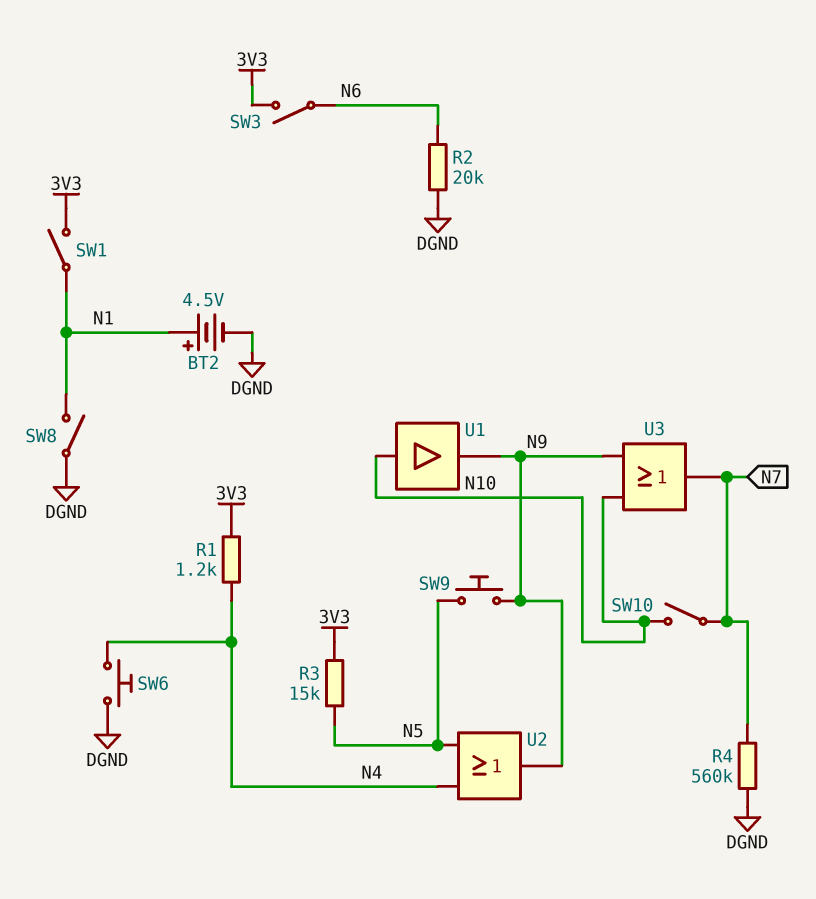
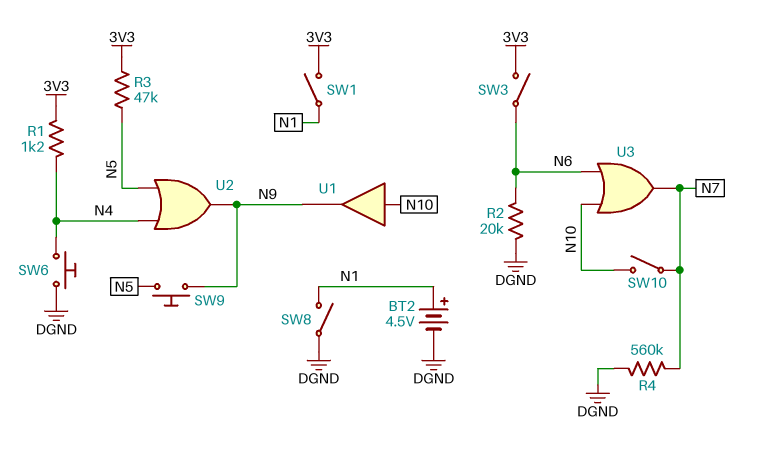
R3: 15k (3V3, N5) -> 47k (3V3, N5)
U3: OR (in N9, in N10, out N7) -> OR (in N6, in N10, out N7)

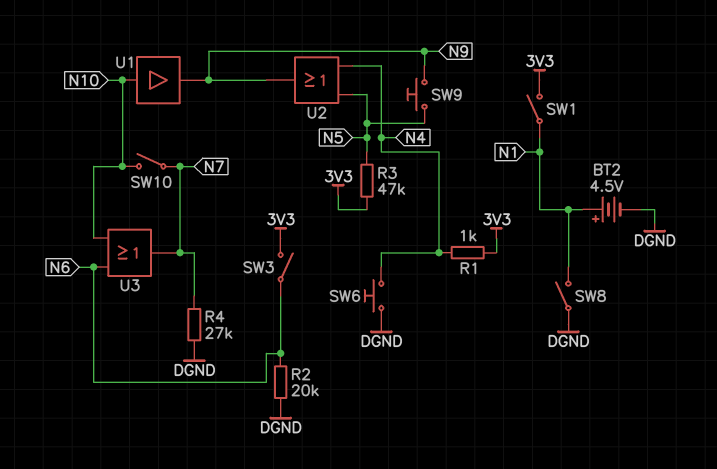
R1: 1.2k (3V3, N4) -> 1k (3V3, N4)
R4: 560k (DGND, N7) -> 27k (DGND, N7)

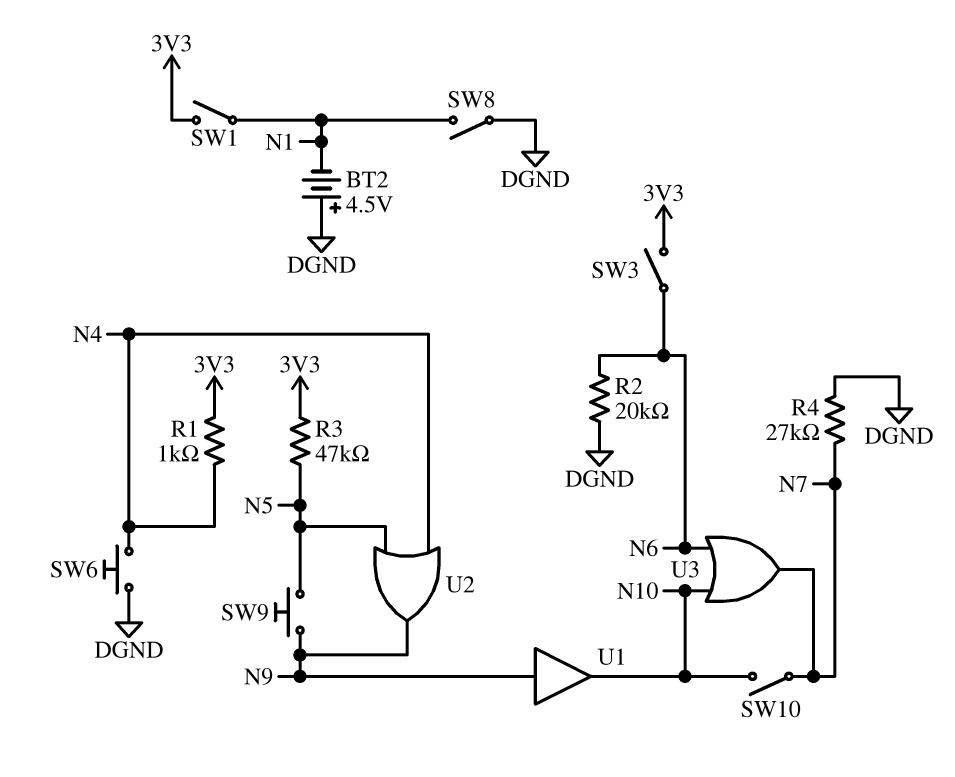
BT2: 4.5V (plus N1, minus DGND) -> 4.5V (plus DGND, minus N1)
U1: buffer (in N10, out N9) -> buffer (in N9, out N10)

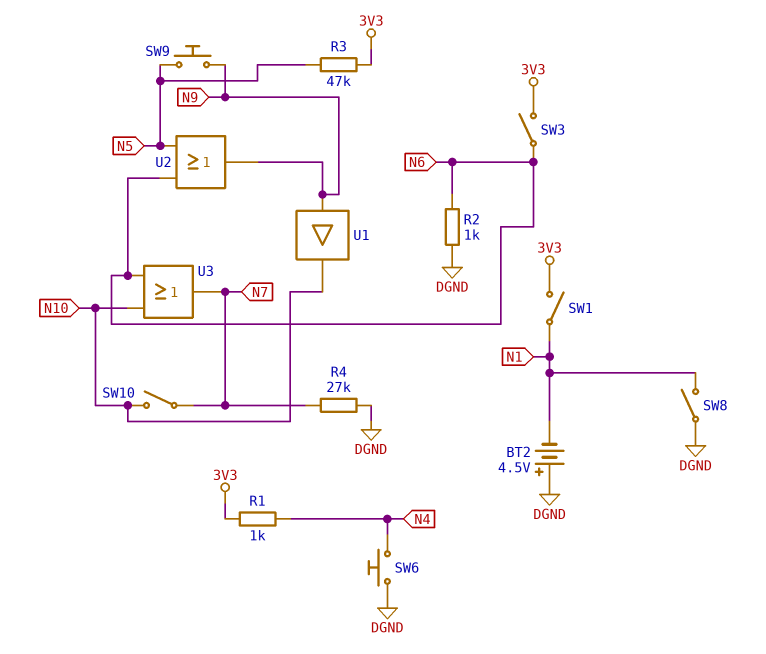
R2: 20k (DGND, N6) -> 1k (DGND, N6)
U2: OR (in N4, in N5, out N9) -> OR (in N5, in N6, out N9)

